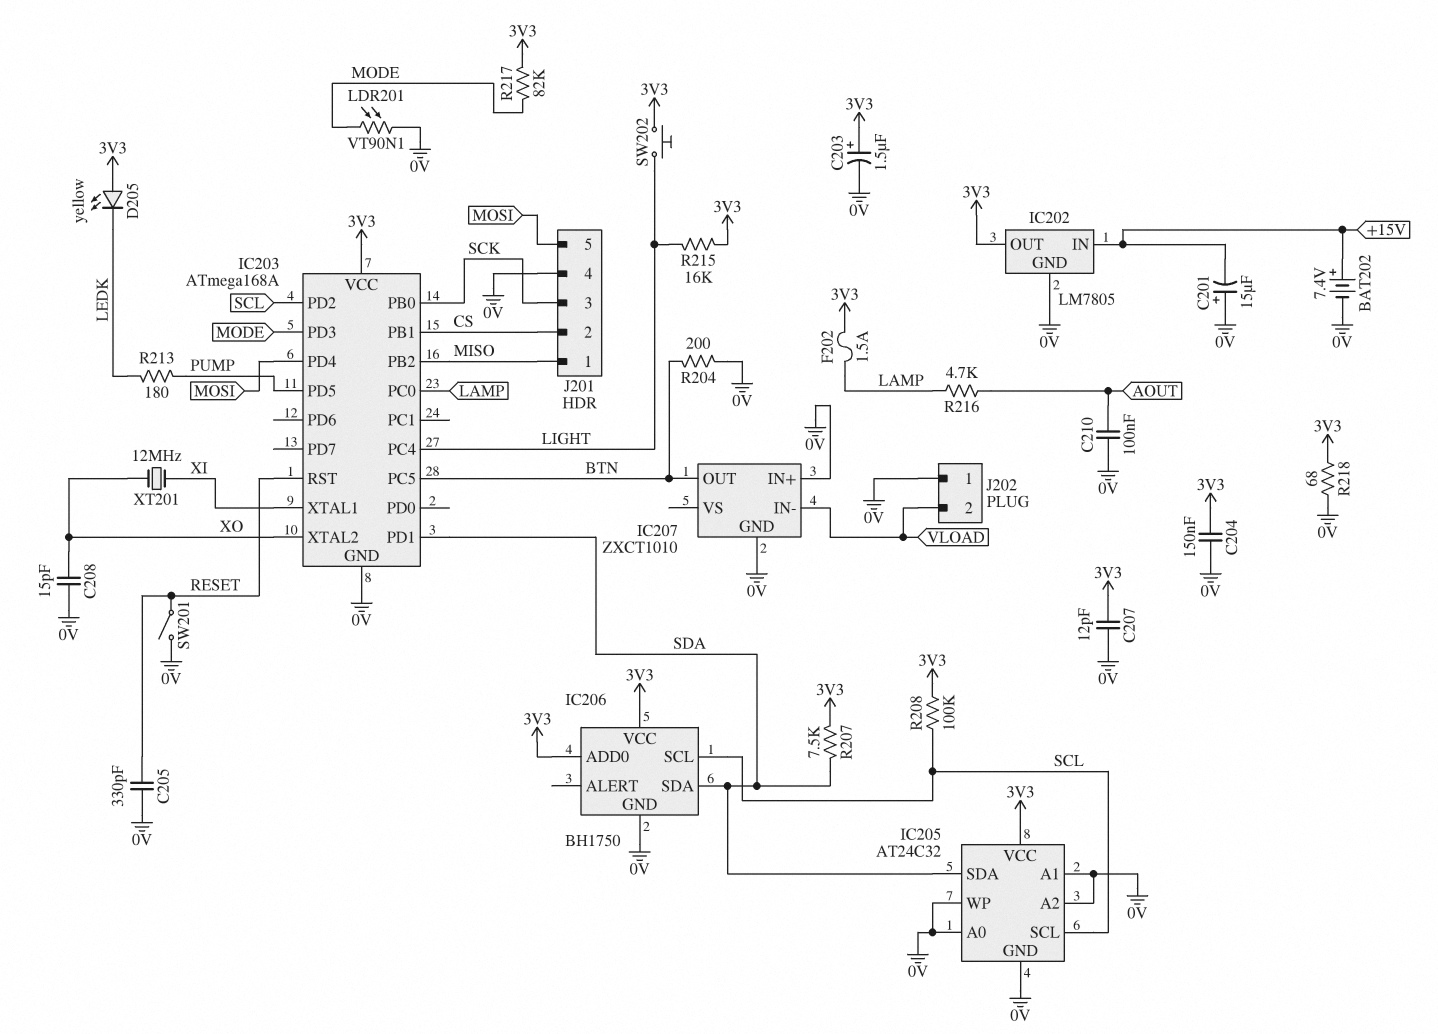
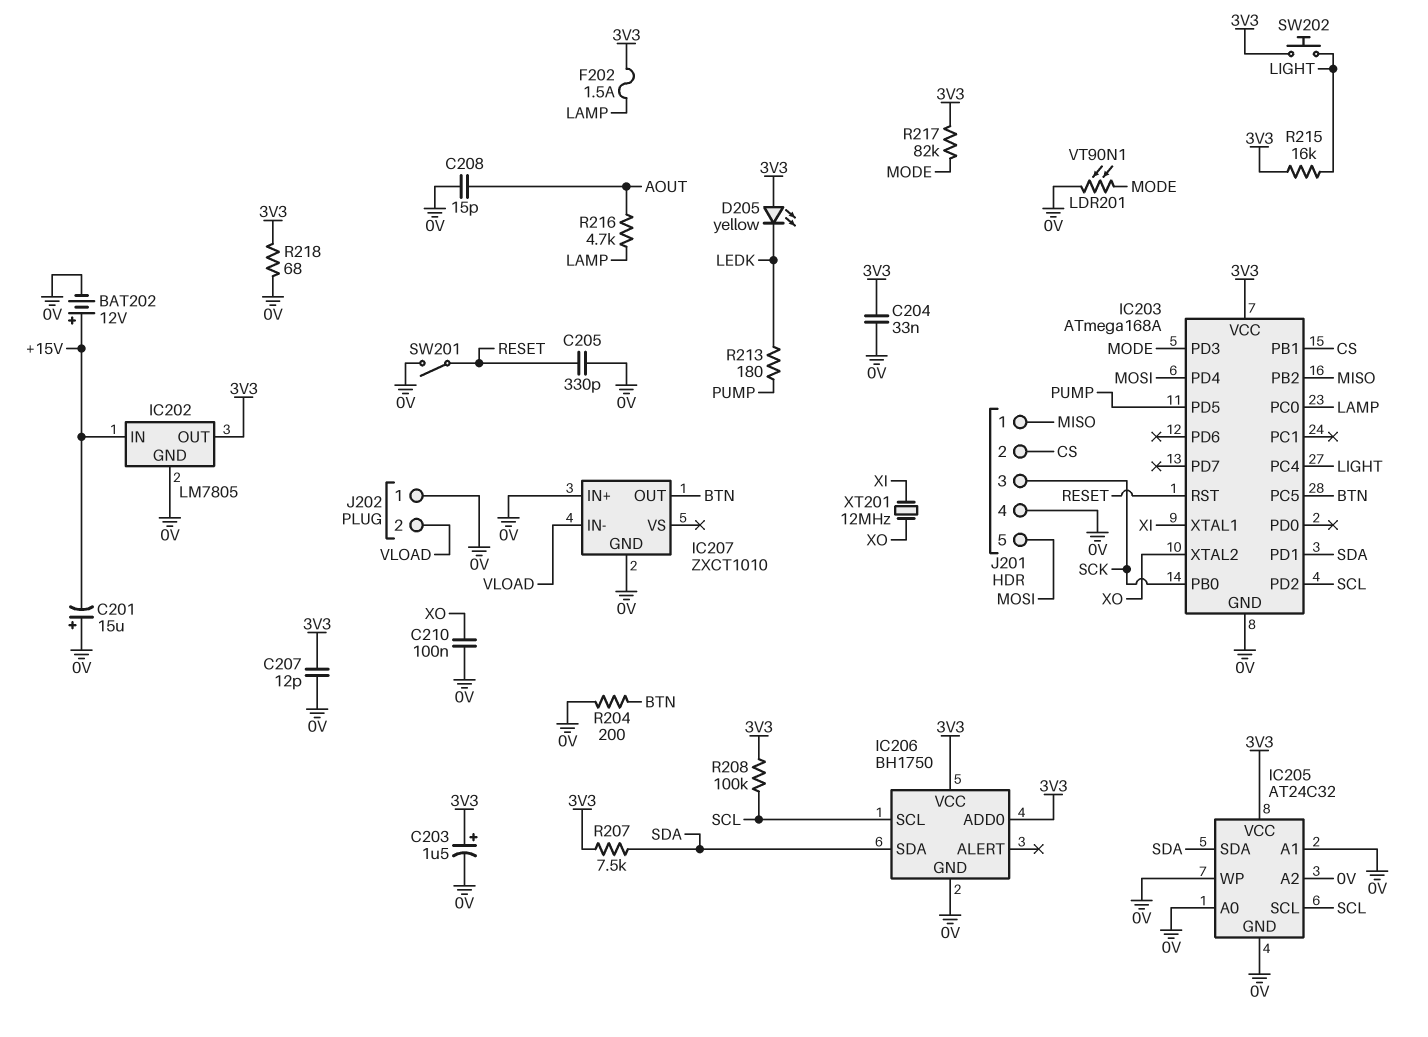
BAT202: 7.4V (plus +15V, minus 0V) -> 12V (plus +15V, minus 0V)
C204: 150nF (0V, 3V3) -> 33nF (0V, 3V3)
C208: 15pF (0V, XO) -> 15pF (0V, AOUT)
C210: 100nF (0V, AOUT) -> 100nF (0V, XO)

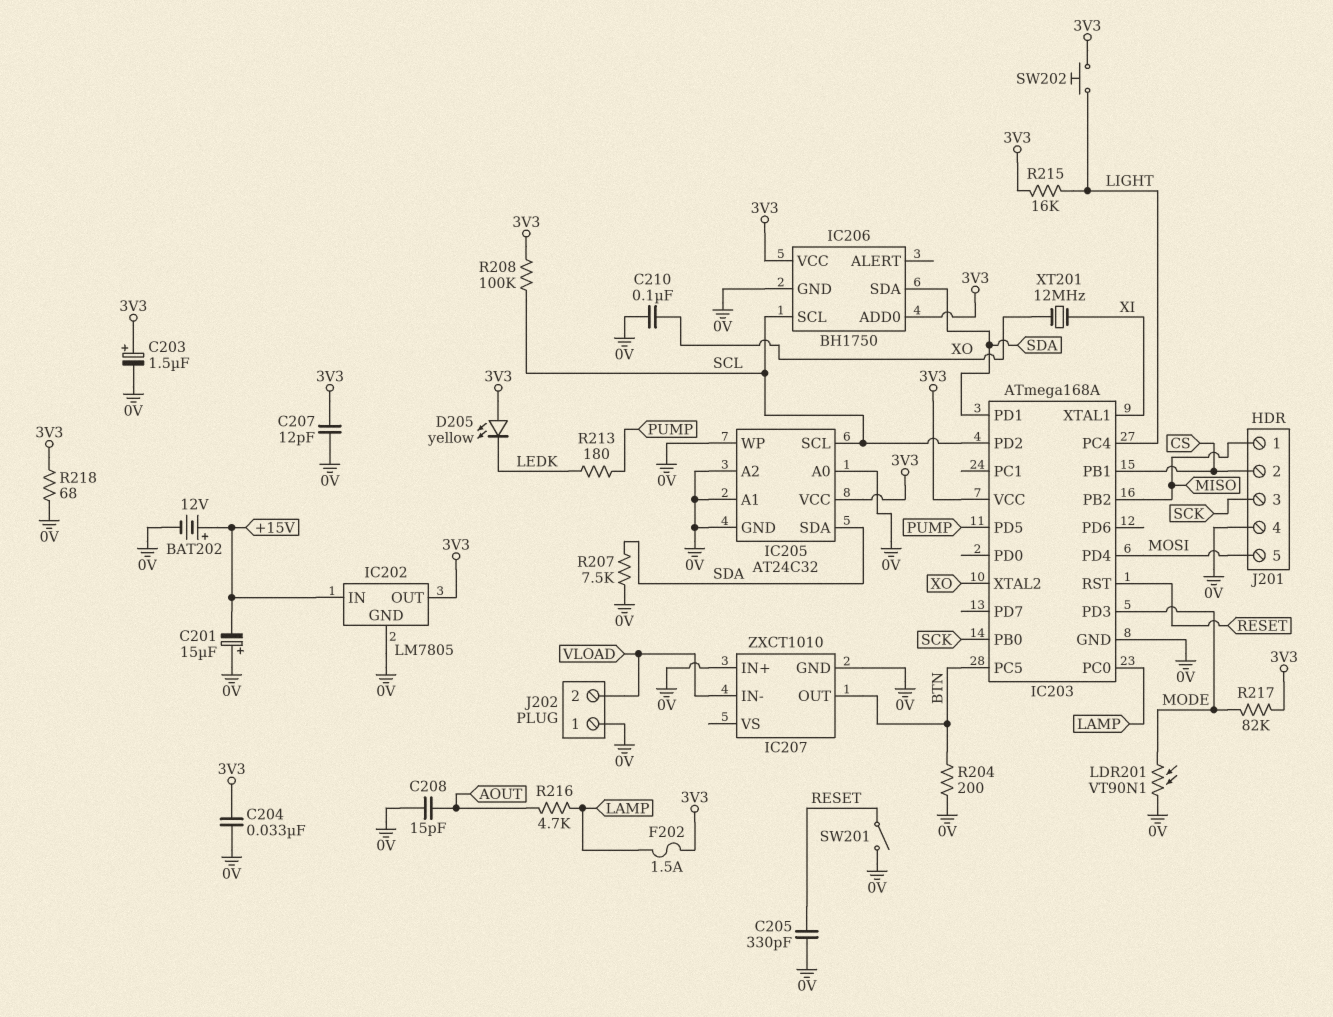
R207: 7.5k (3V3, SDA) -> 7.5k (0V, SDA)

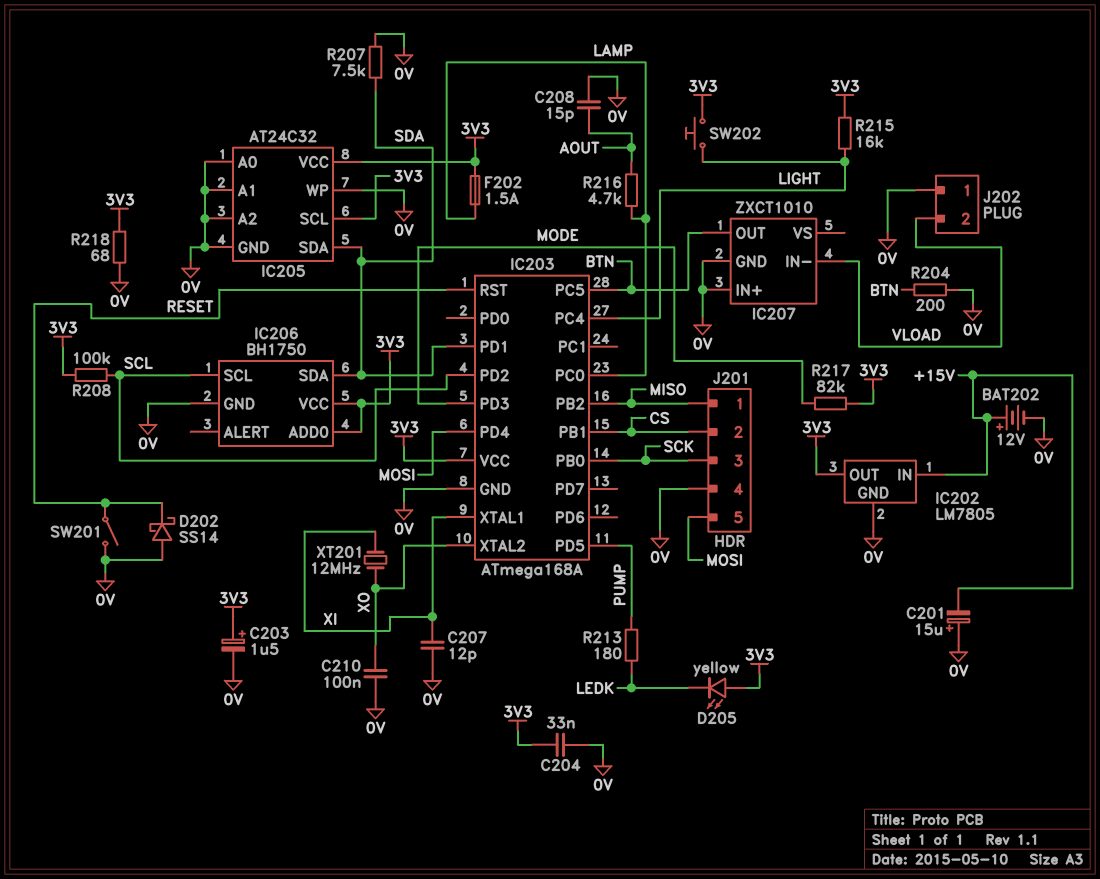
C205: 330pF (0V, RESET) -> none
C207: 12pF (0V, 3V3) -> 12pF (0V, XI)
D202: none -> schottky SS14 (A 0V, K RESET)
IC205 pin SCL: SCL -> 3V3
LDR201: VT90N1 (0V, MODE) -> none

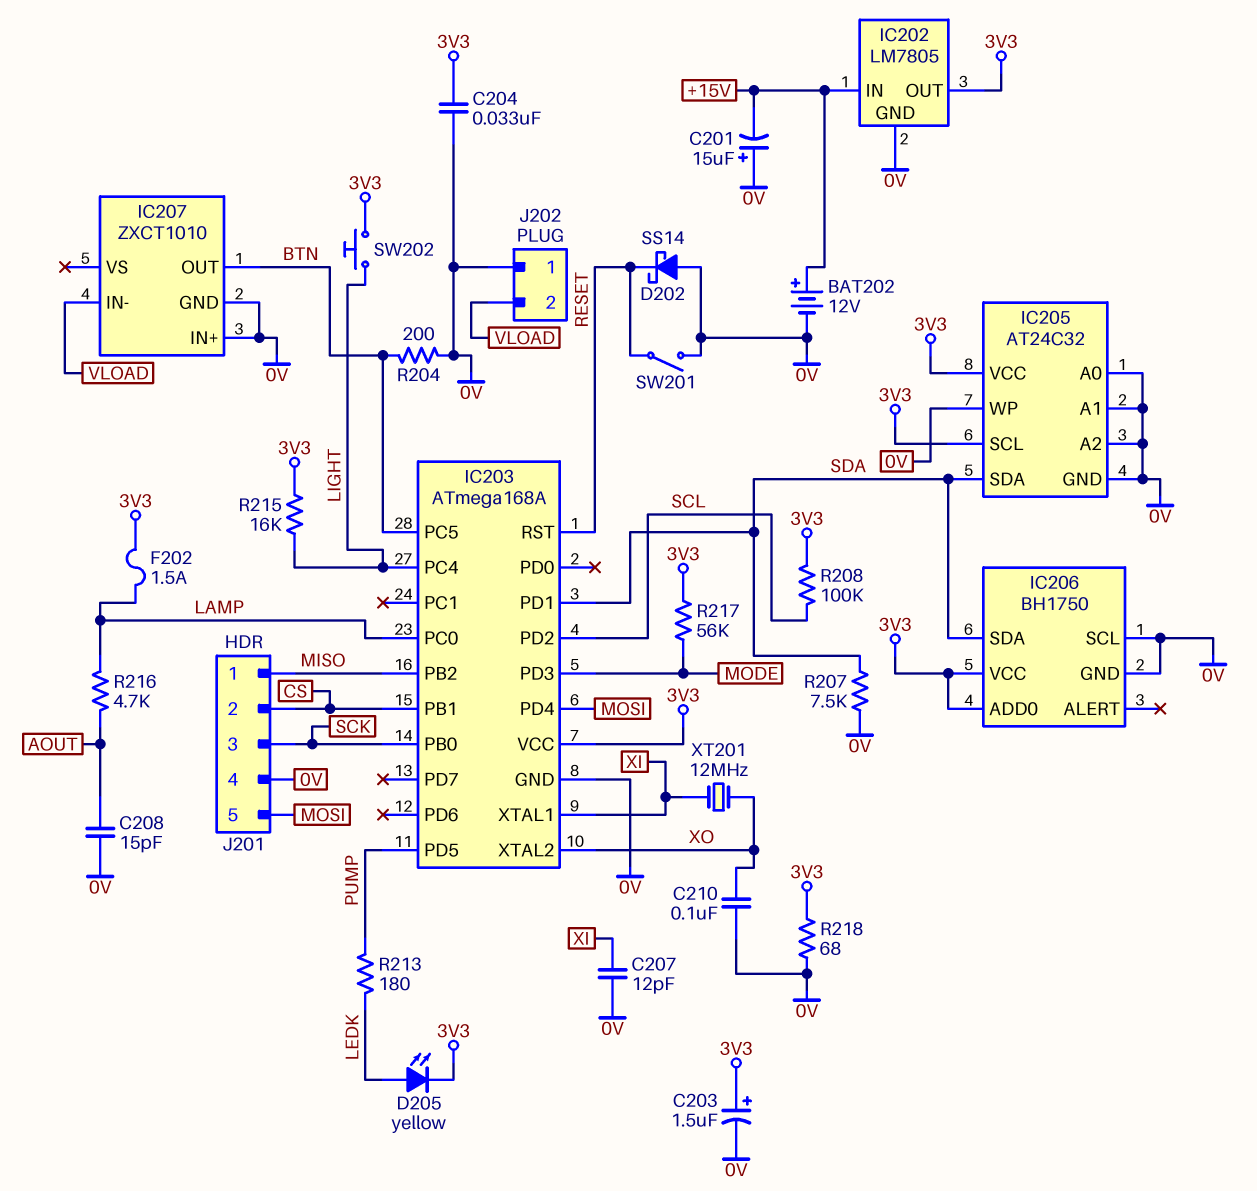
D205: LED yellow (A 3V3, K LEDK) -> LED yellow (A LEDK, K 3V3)
IC206 pin SCL: SCL -> 0V
R217: 82k (3V3, MODE) -> 56k (3V3, MODE)

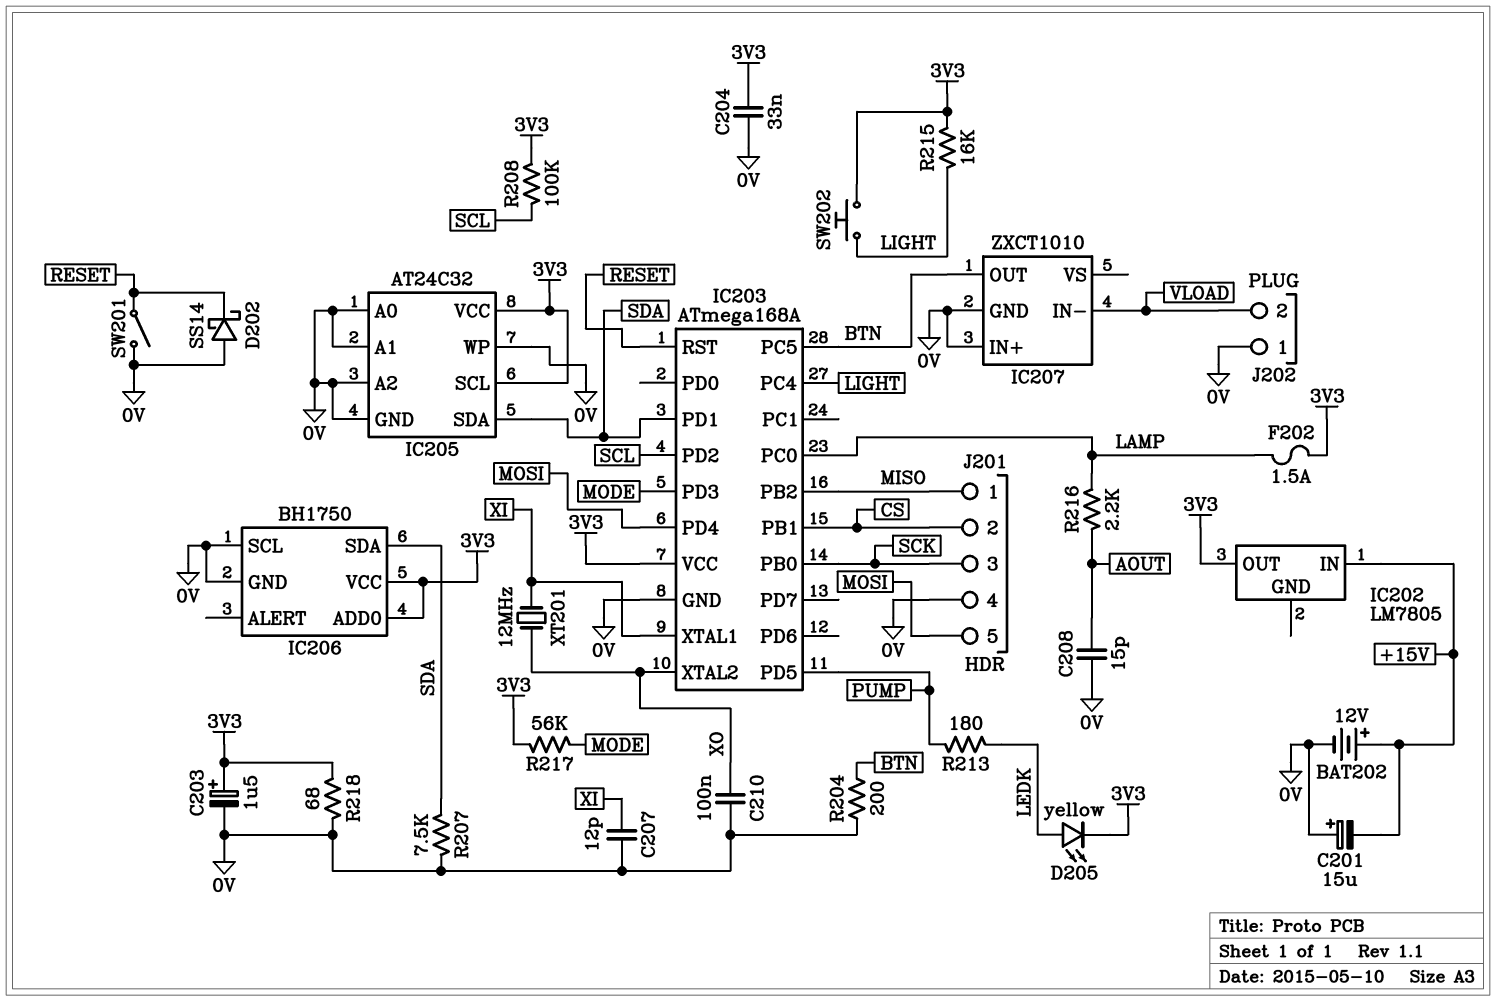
IC202 pin GND: 0V -> none
R216: 4.7k (AOUT, LAMP) -> 2.2k (AOUT, LAMP)

